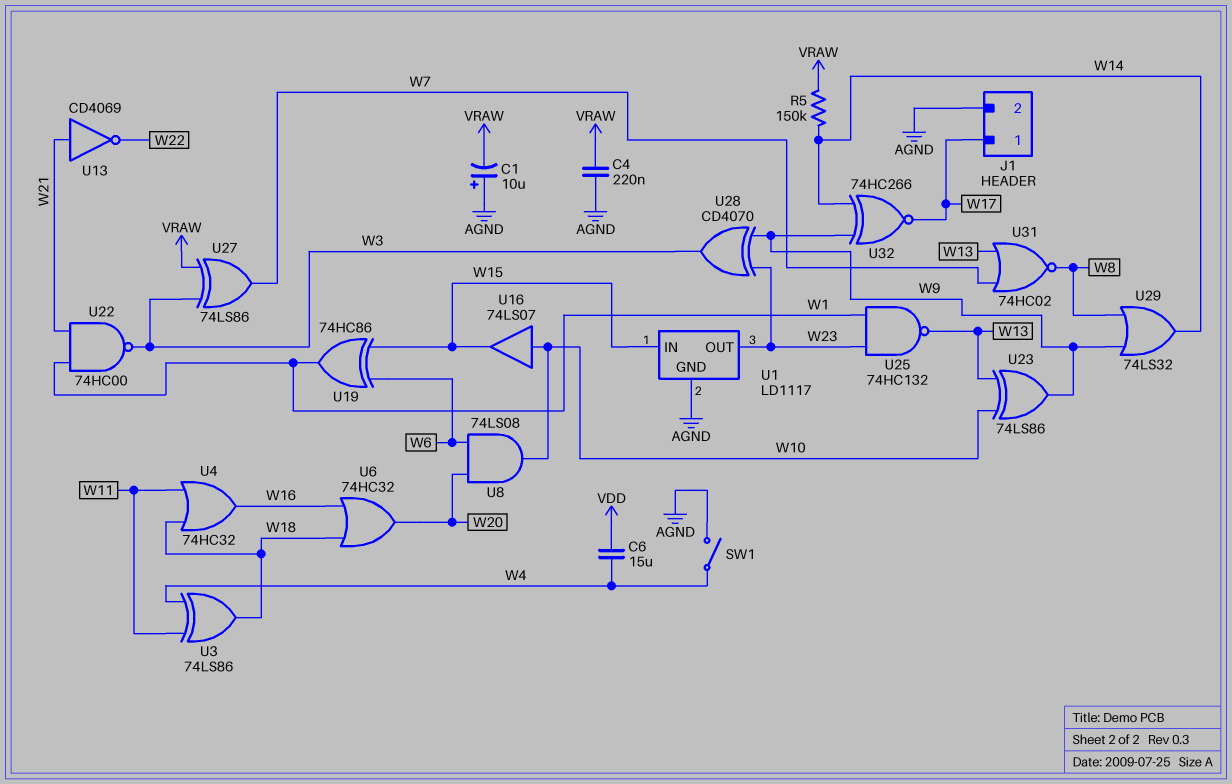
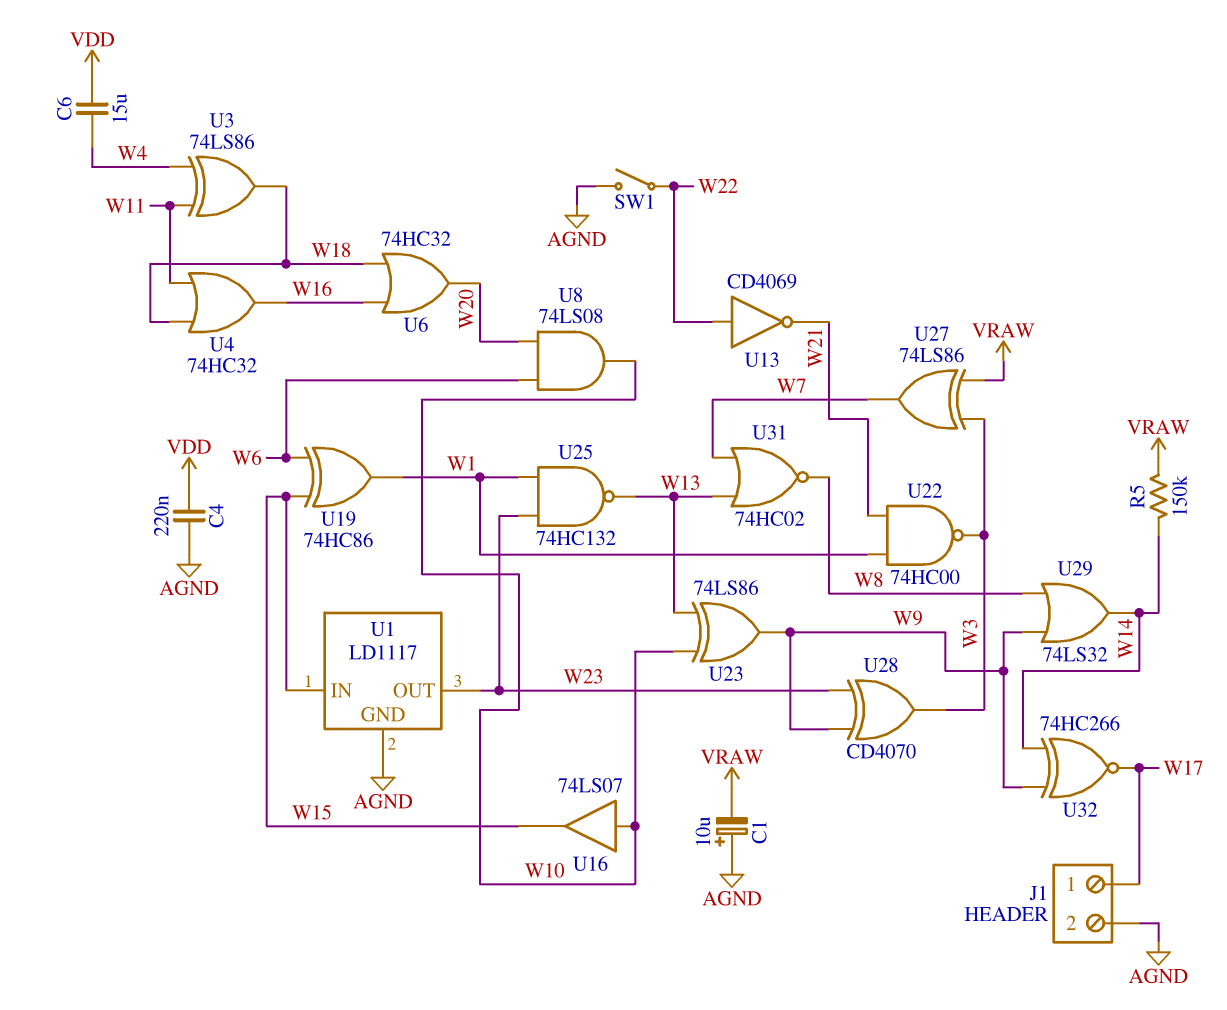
C4: 220nF (AGND, VRAW) -> 220nF (AGND, VDD)
SW1: switch (AGND, W4) -> switch (AGND, W22)
U13: NOT CD4069 (in W21, out W22) -> NOT CD4069 (in W22, out W21)

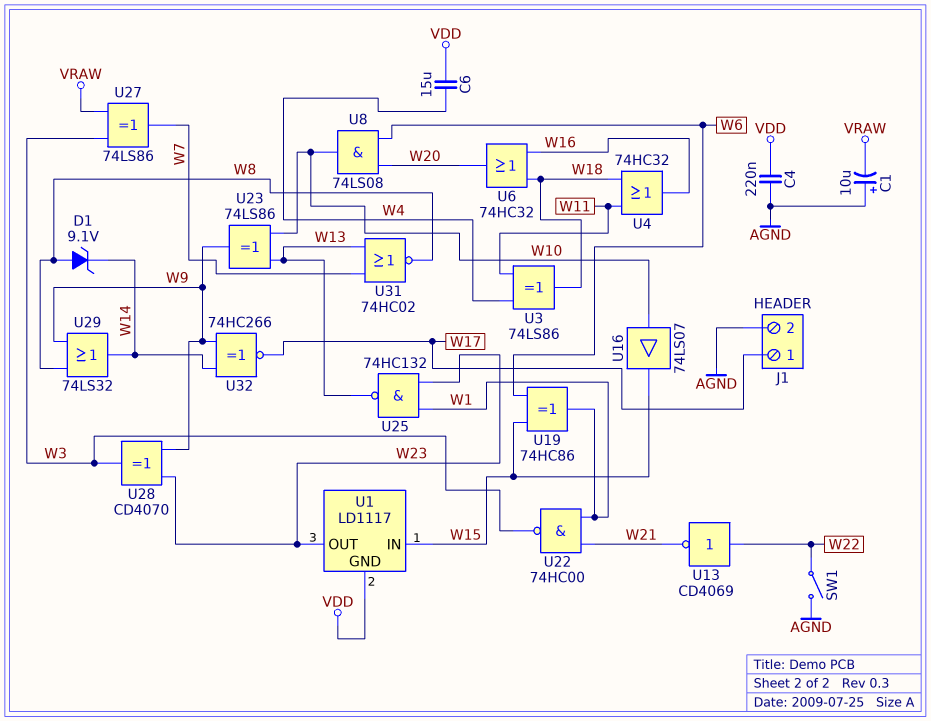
D1: none -> zener 9.1V (A W8, K W14)
R5: 150k (VRAW, W14) -> none
U1 pin GND: AGND -> VDD

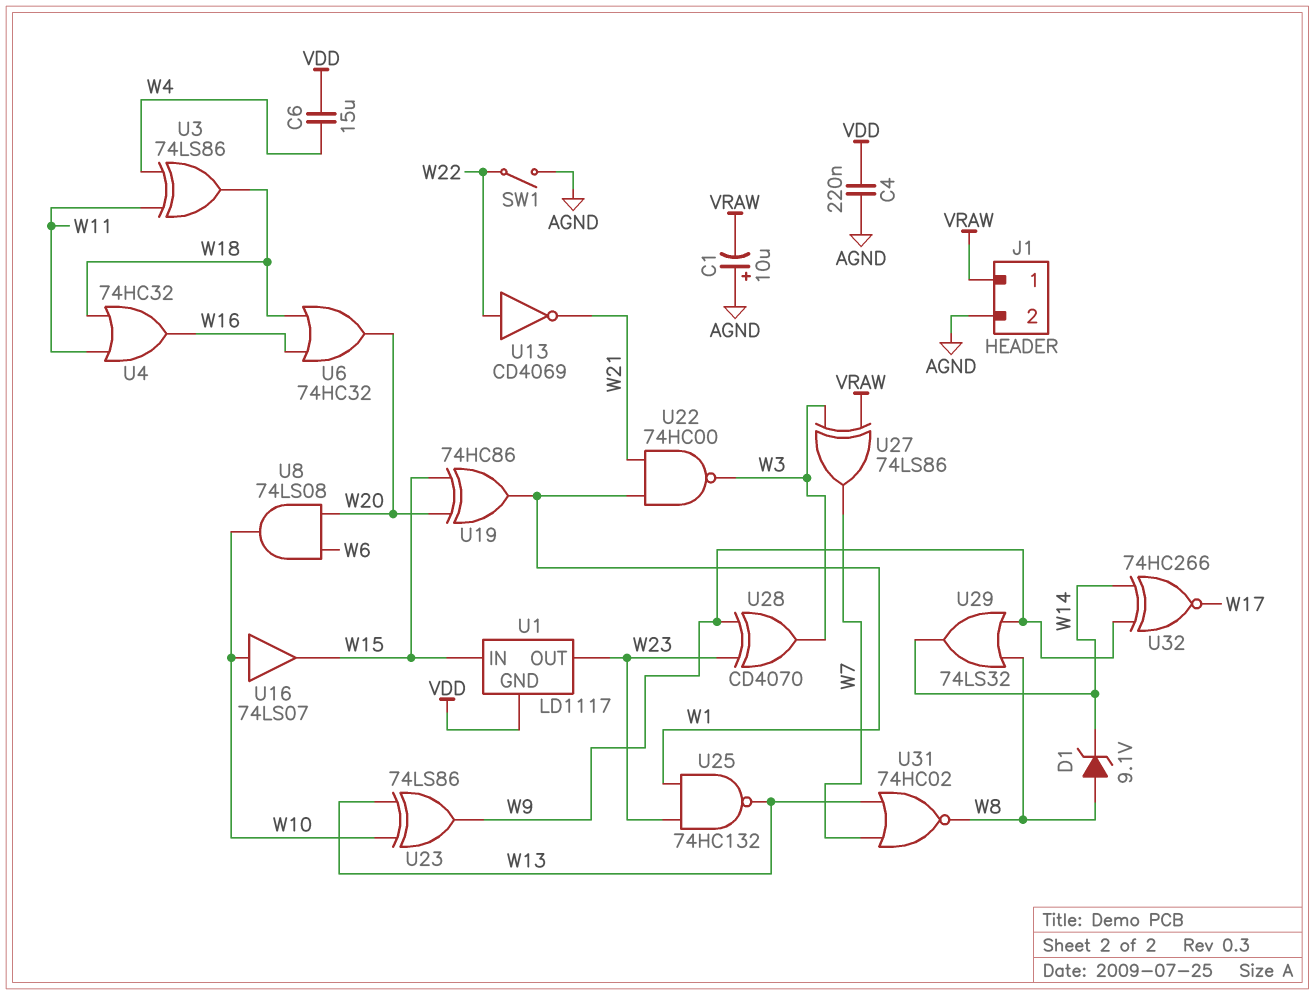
J1 pin 1: W17 -> VRAW
U19: XOR 74HC86 (in W6, in W15, out W1) -> XOR 74HC86 (in W15, in W20, out W1)

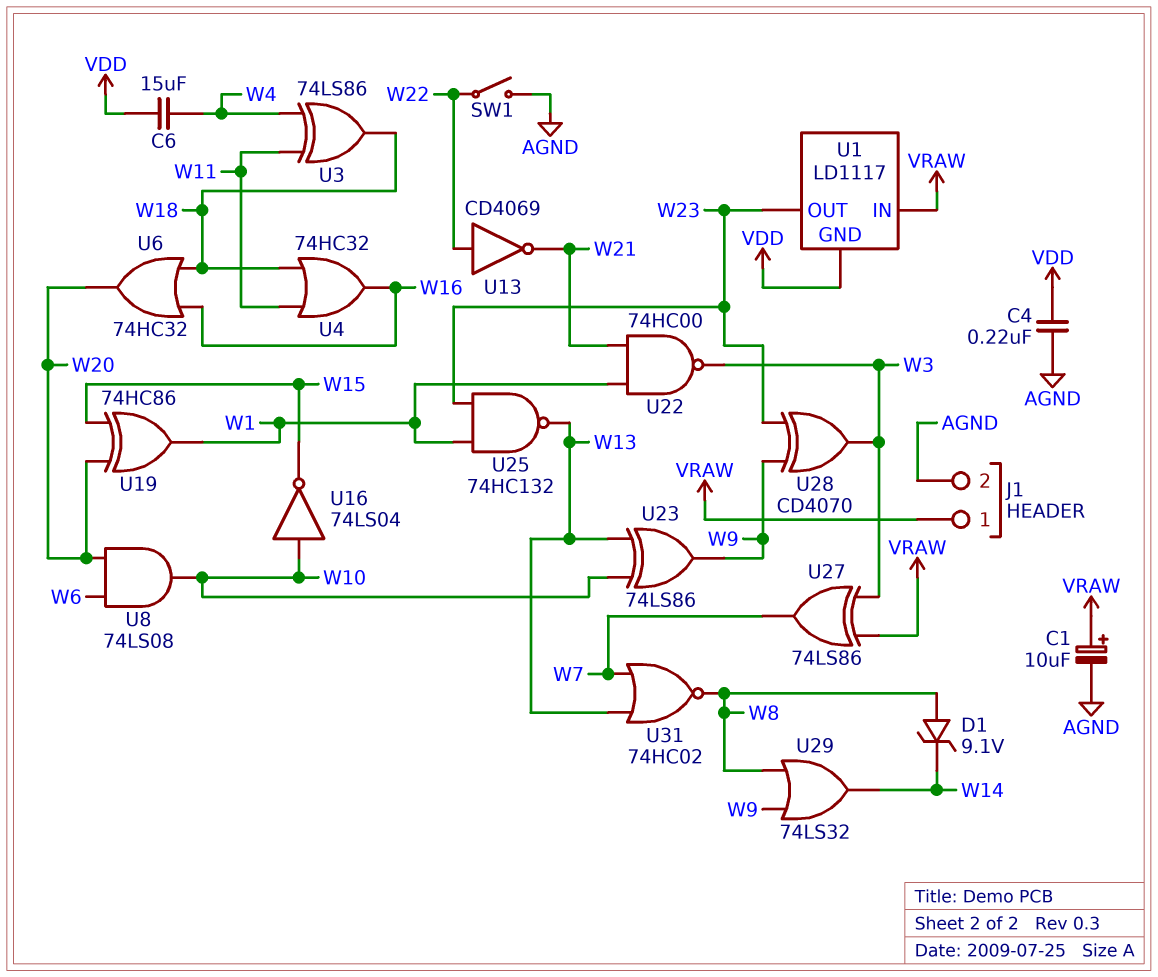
C1: 10uF (plus AGND, minus VRAW) -> 10uF (plus VRAW, minus AGND)
U1 pin IN: W15 -> VRAW
U16: buffer 74LS07 (in W10, out W15) -> NOT 74LS04 (in W10, out W15)
U32: XNOR 74HC266 (in W9, in W14, out W17) -> none

